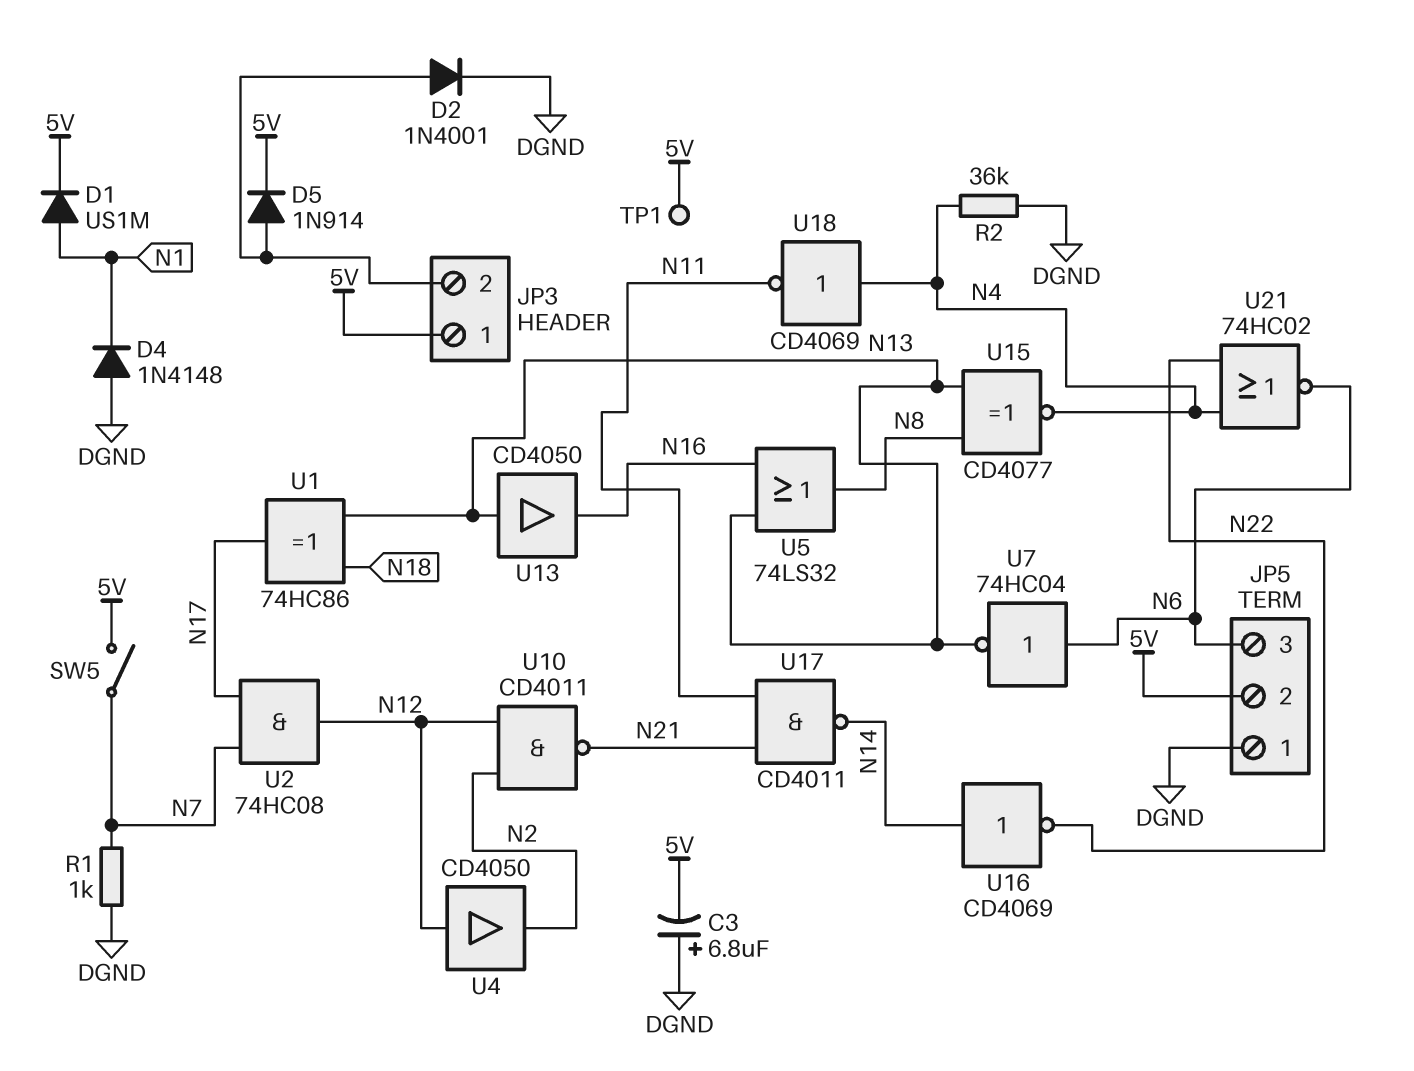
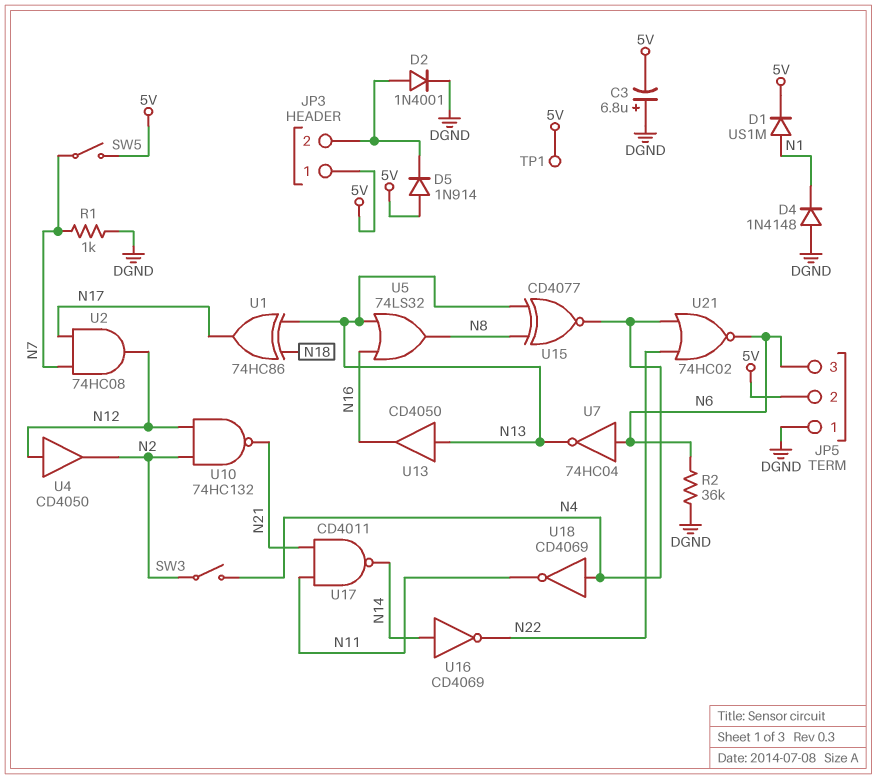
D5: diode 1N914 (A JP3/2, K 5V) -> diode 1N914 (A 5V, K JP3/2)
R2: 36k (DGND, N4) -> 36k (DGND, N6)
SW3: none -> switch (N2, N4)
U10: NAND CD4011 (in N2, in N12, out N21) -> NAND 74HC132 (in N2, in N12, out N21)

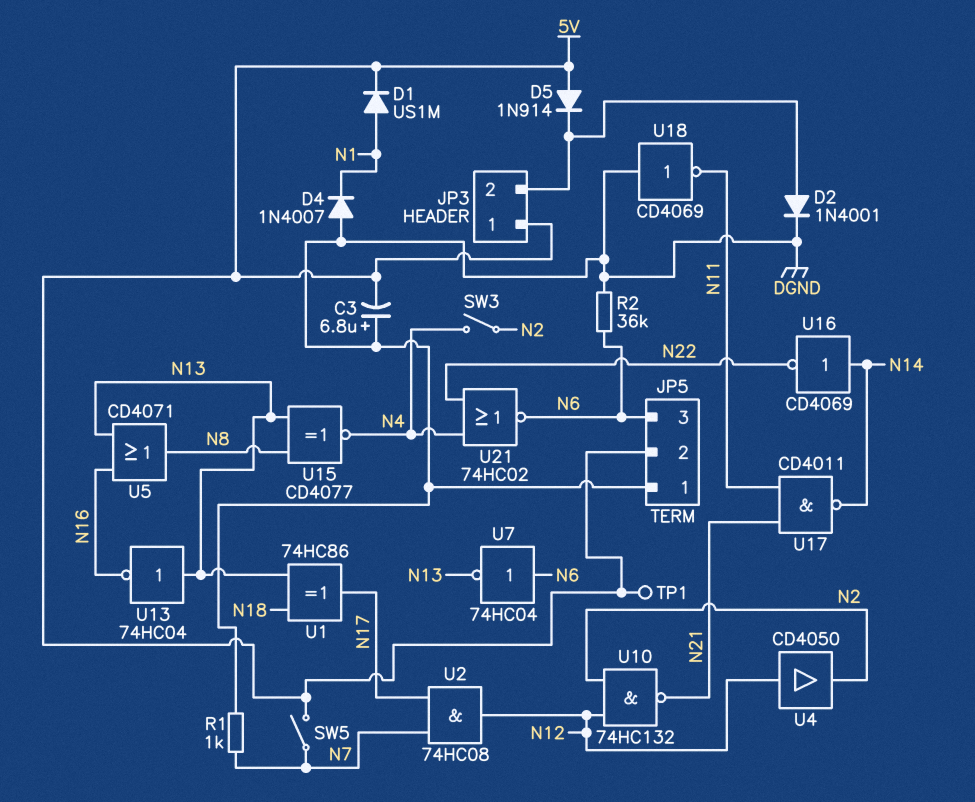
D4: diode 1N4148 (A DGND, K N1) -> diode 1N4007 (A DGND, K N1)
U5: OR 74LS32 (in N13, in N16, out N8) -> OR CD4071 (in N13, in N16, out N8)
U13: buffer CD4050 (in N13, out N16) -> NOT 74HC04 (in N13, out N16)
U18: NOT CD4069 (in N4, out N11) -> NOT CD4069 (in DGND, out N11)

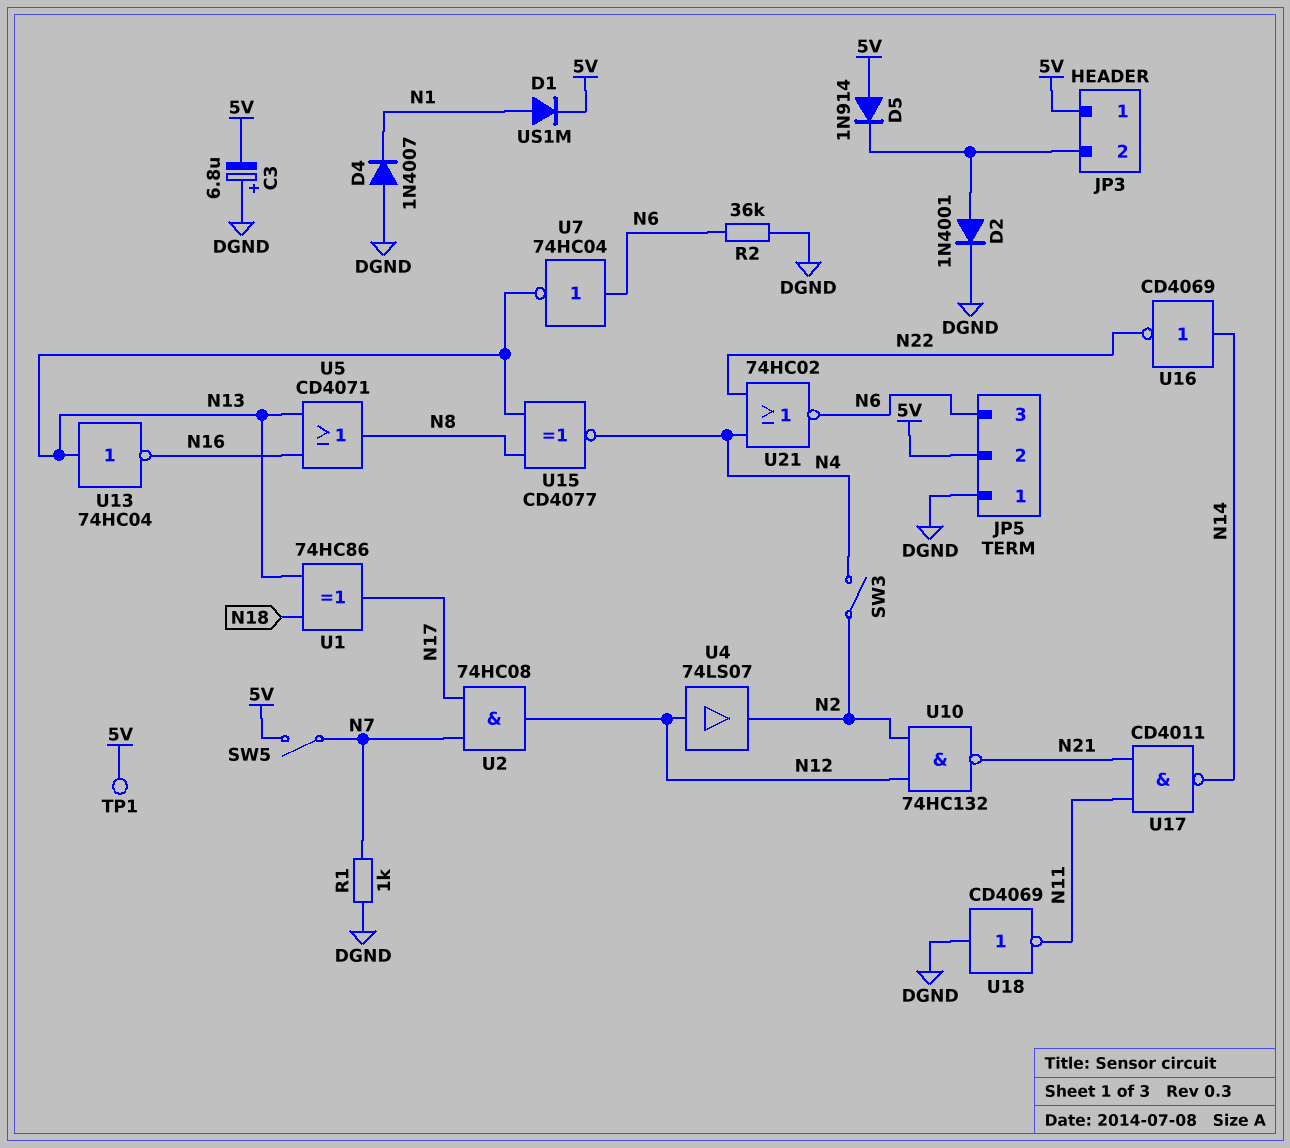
U4: buffer CD4050 (in N12, out N2) -> buffer 74LS07 (in N12, out N2)

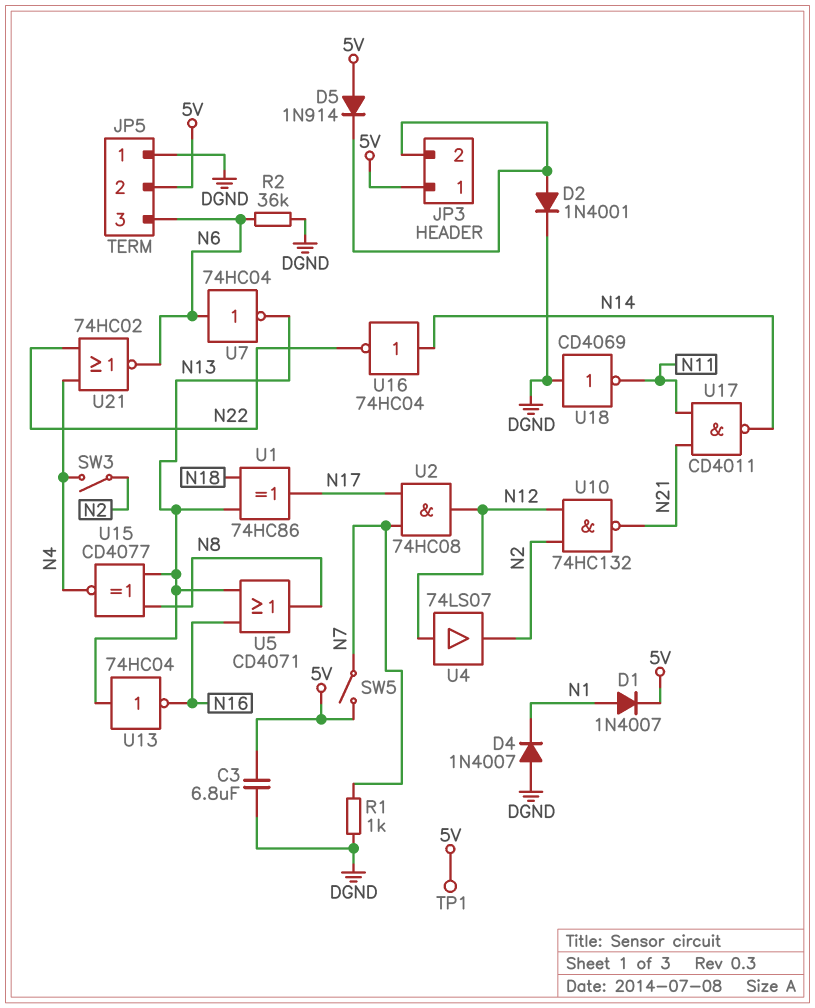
C3: 6.8uF (plus DGND, minus 5V) -> 6.8uF (5V, DGND)
D1: diode US1M (A N1, K 5V) -> diode 1N4007 (A N1, K 5V)
U16: NOT CD4069 (in N14, out N22) -> NOT 74HC04 (in N14, out N22)

